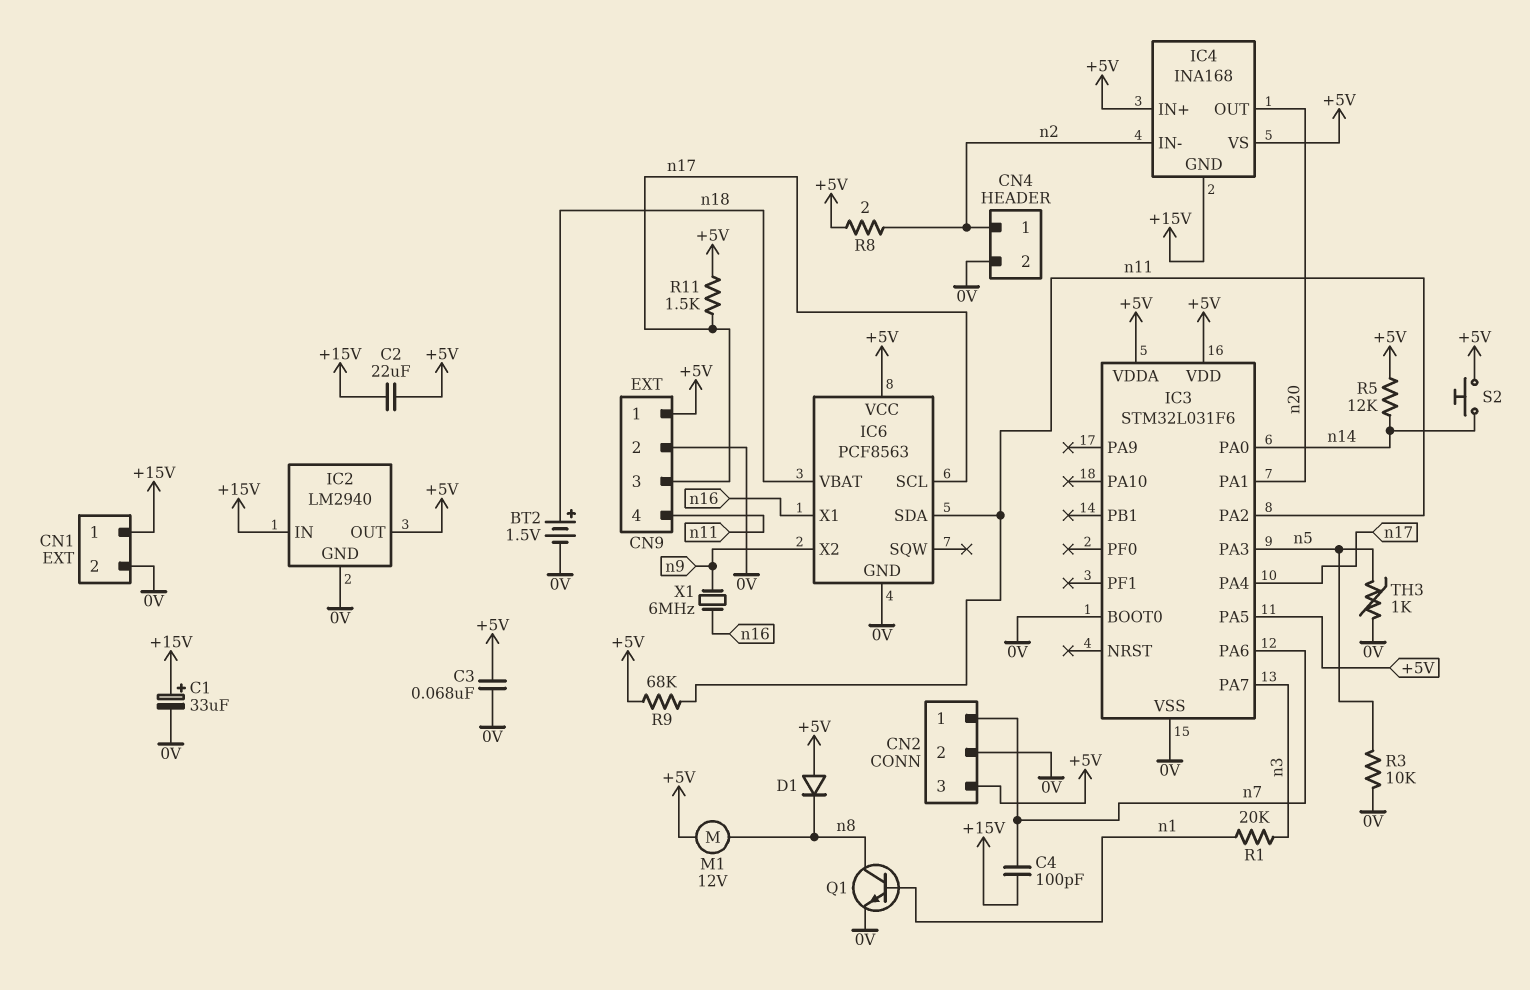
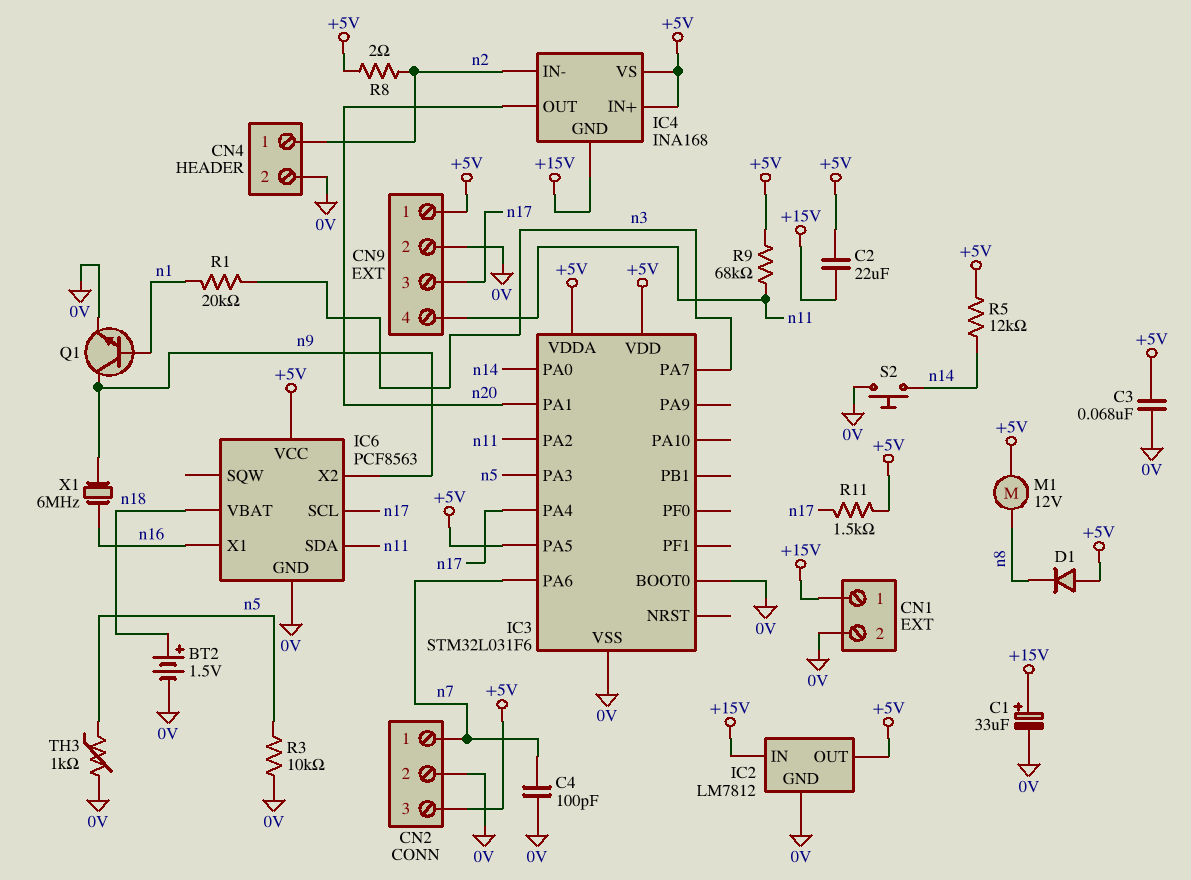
C4: 100pF (+15V, n7) -> 100pF (0V, n7)
IC2: LM2940 -> LM7812
Q1: NPN (B n1, C n8, E 0V) -> NPN (B n1, C n9, E 0V)
S2: button (+5V, n14) -> button (0V, n14)

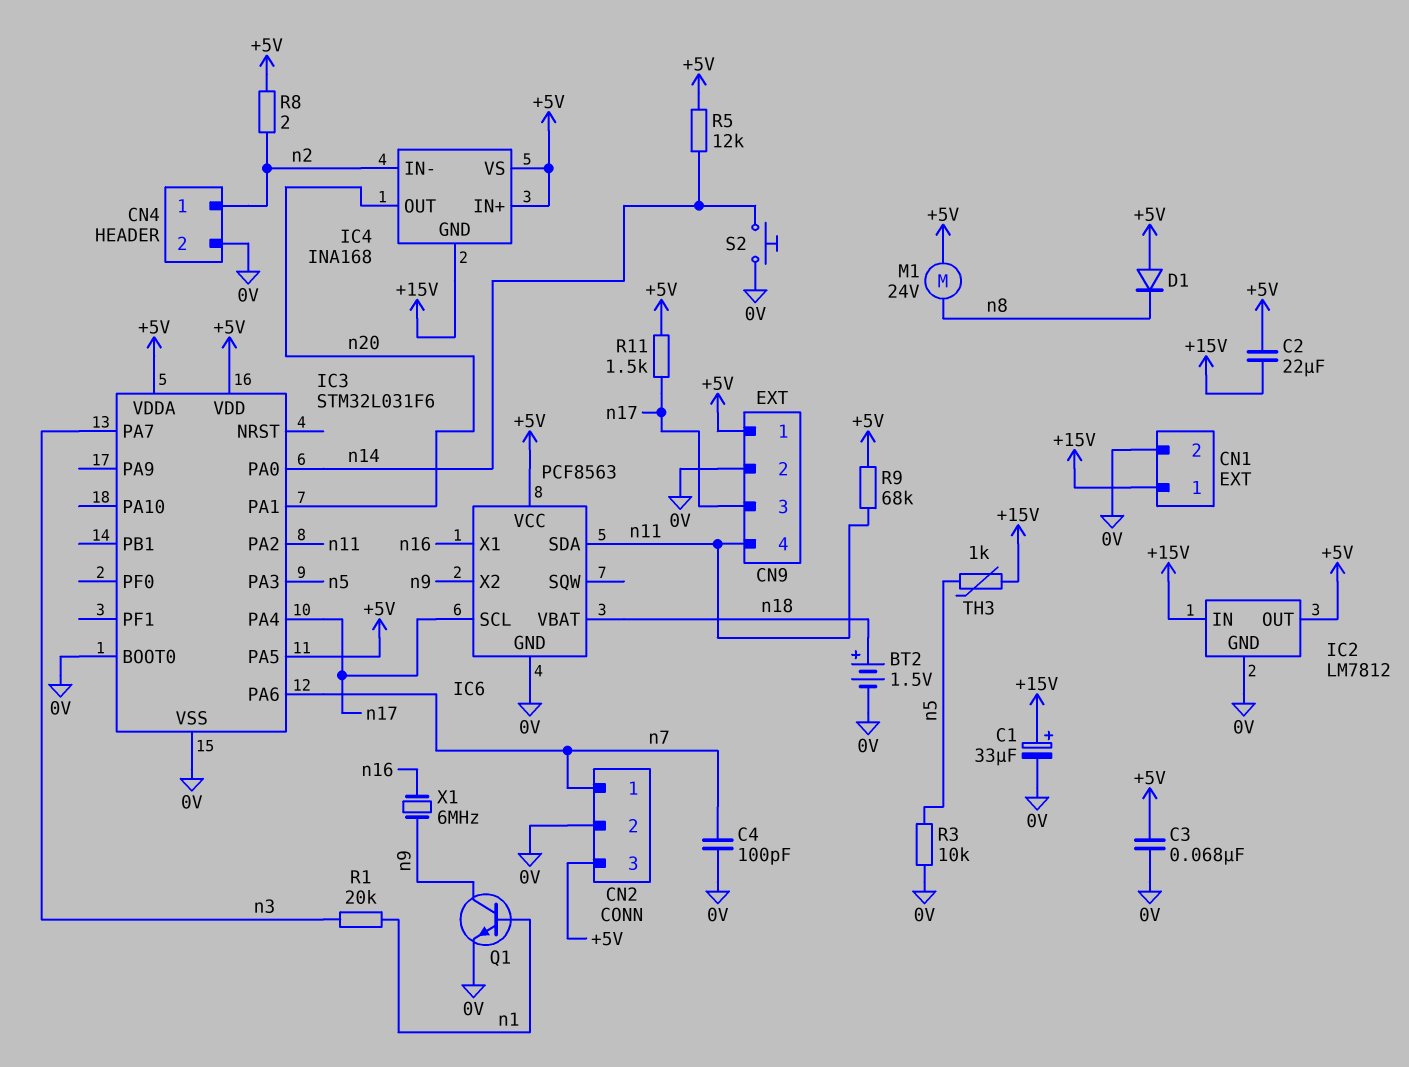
M1: motor 12V (+5V, n8) -> motor 24V (+5V, n8)
TH3: 1k (0V, n5) -> 1k (+15V, n5)

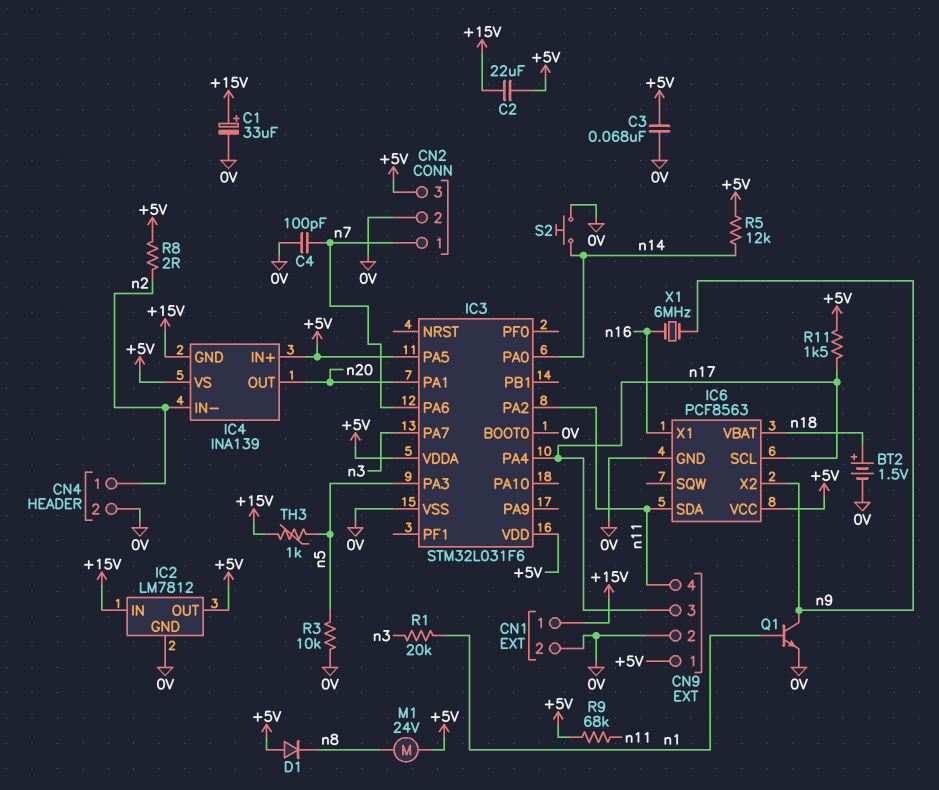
IC4: INA168 -> INA139

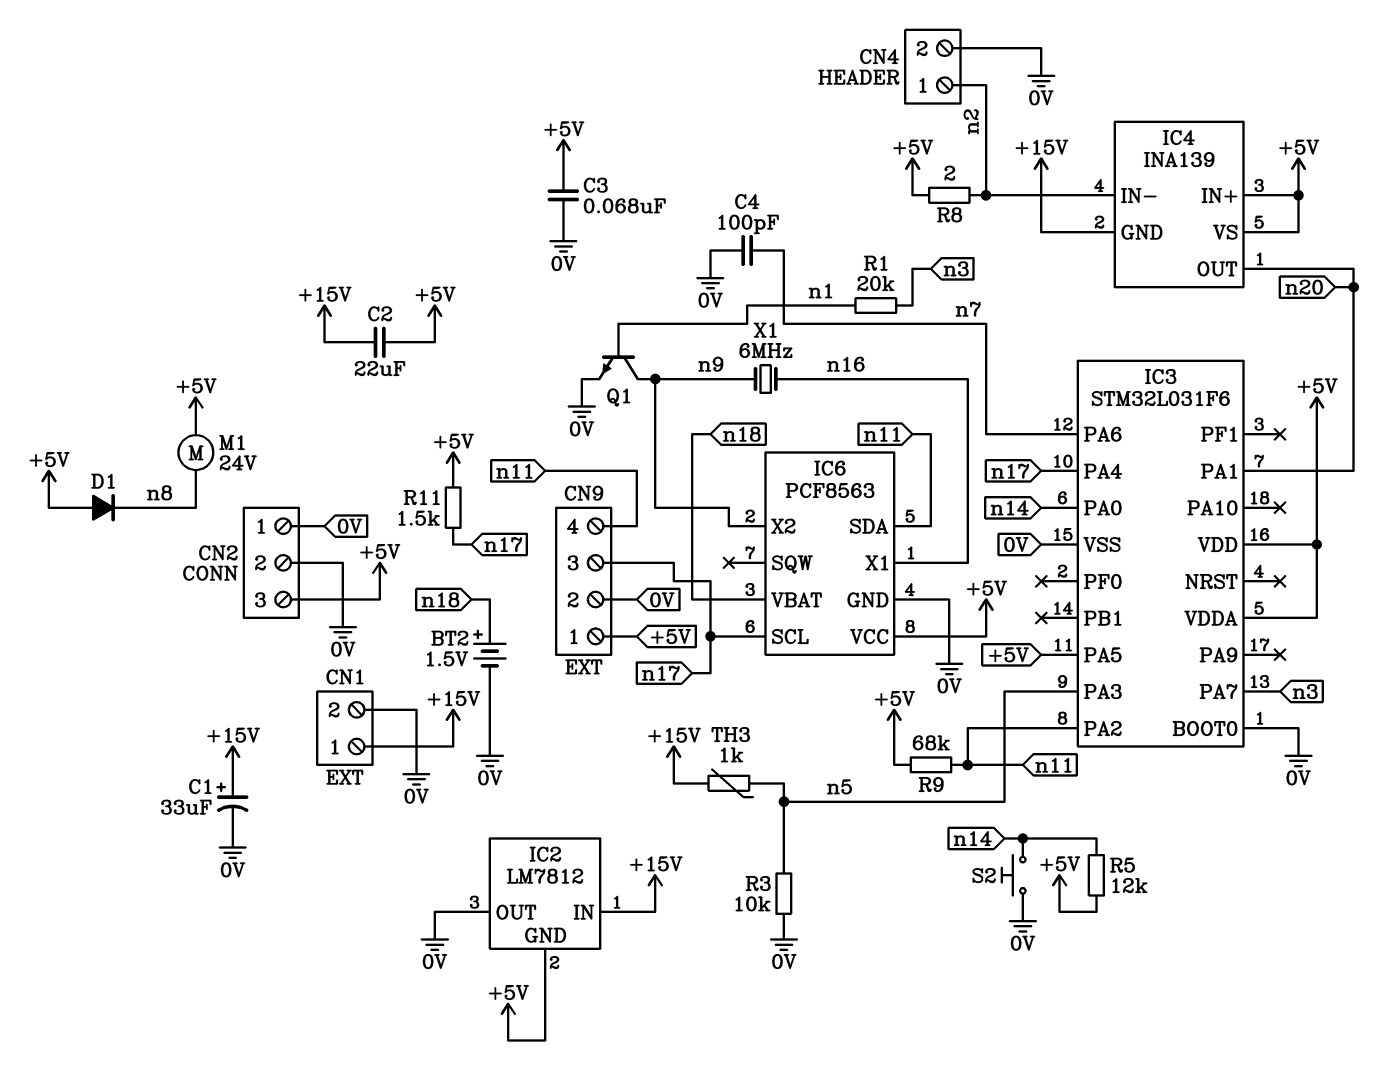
CN2 pin 1: n7 -> 0V
IC2 pin GND: 0V -> +5V
IC2 pin OUT: +5V -> 0V

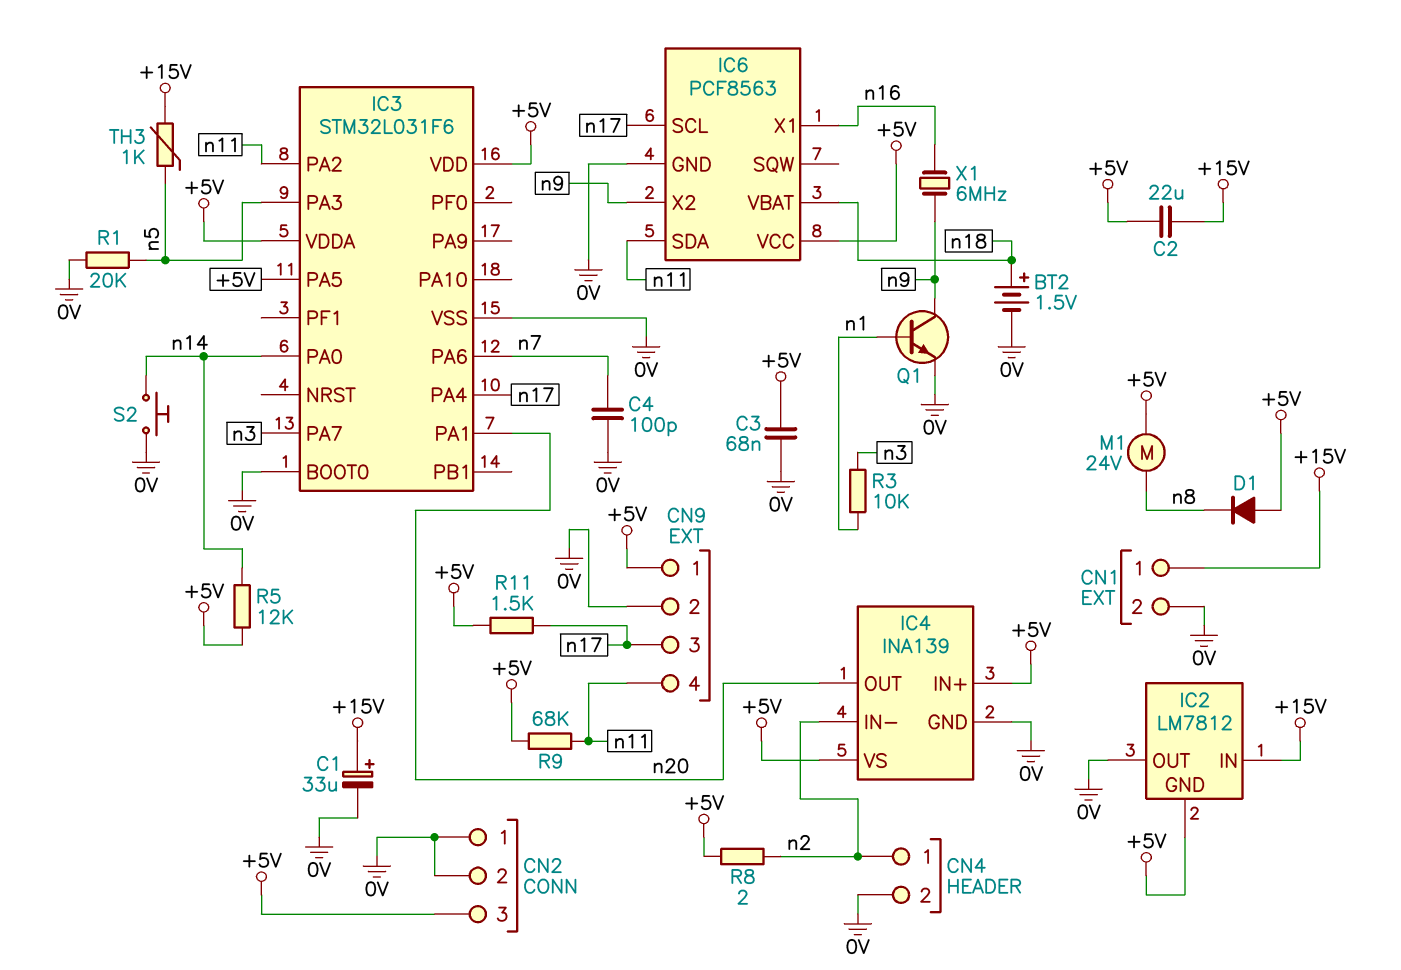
IC4 pin GND: +15V -> 0V
R1: 20k (n1, n3) -> 20k (0V, n5)
R3: 10k (0V, n5) -> 10k (n1, n3)

